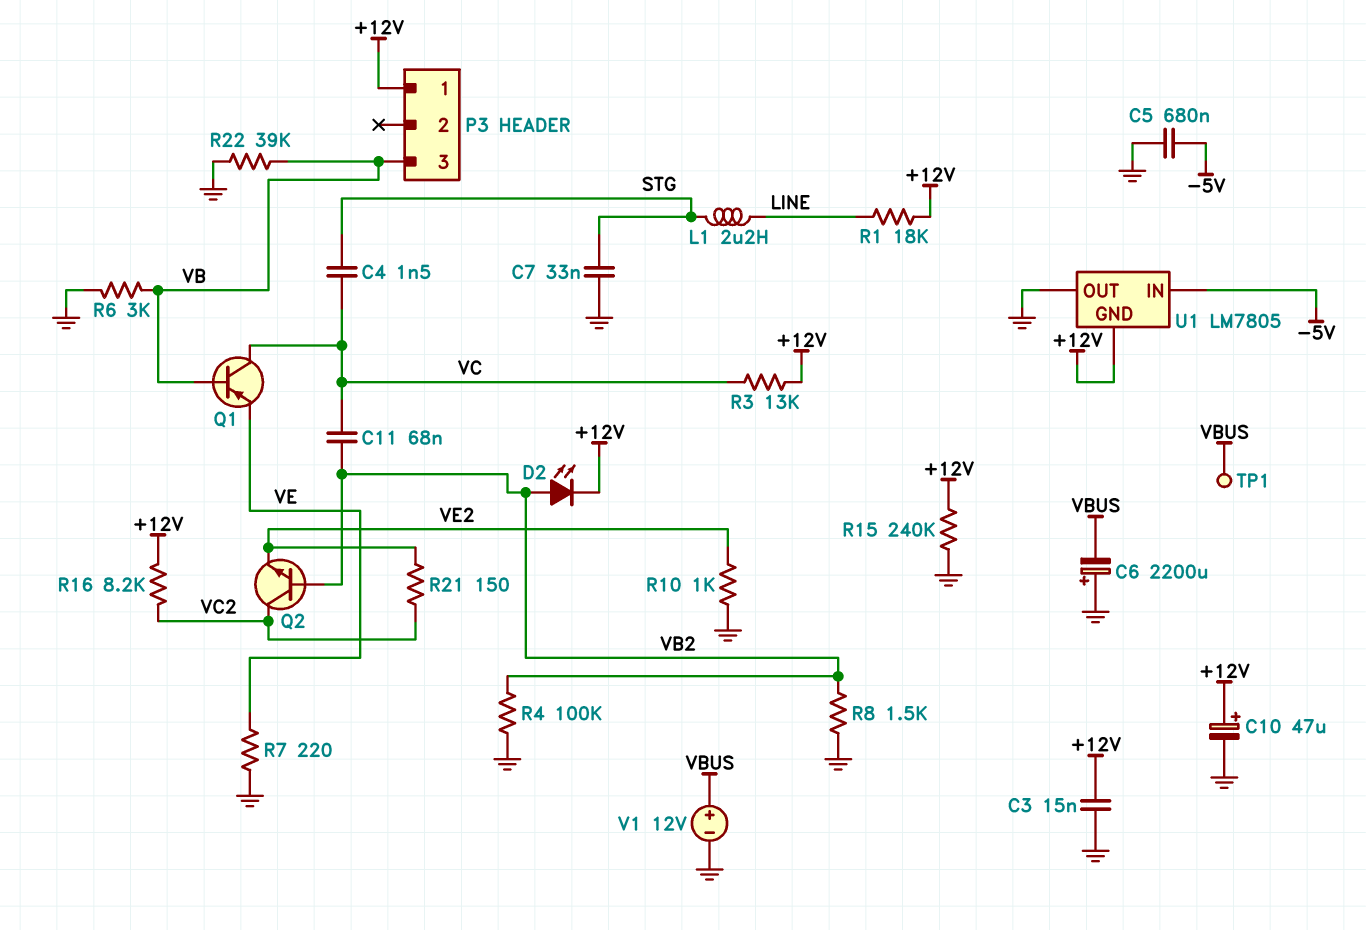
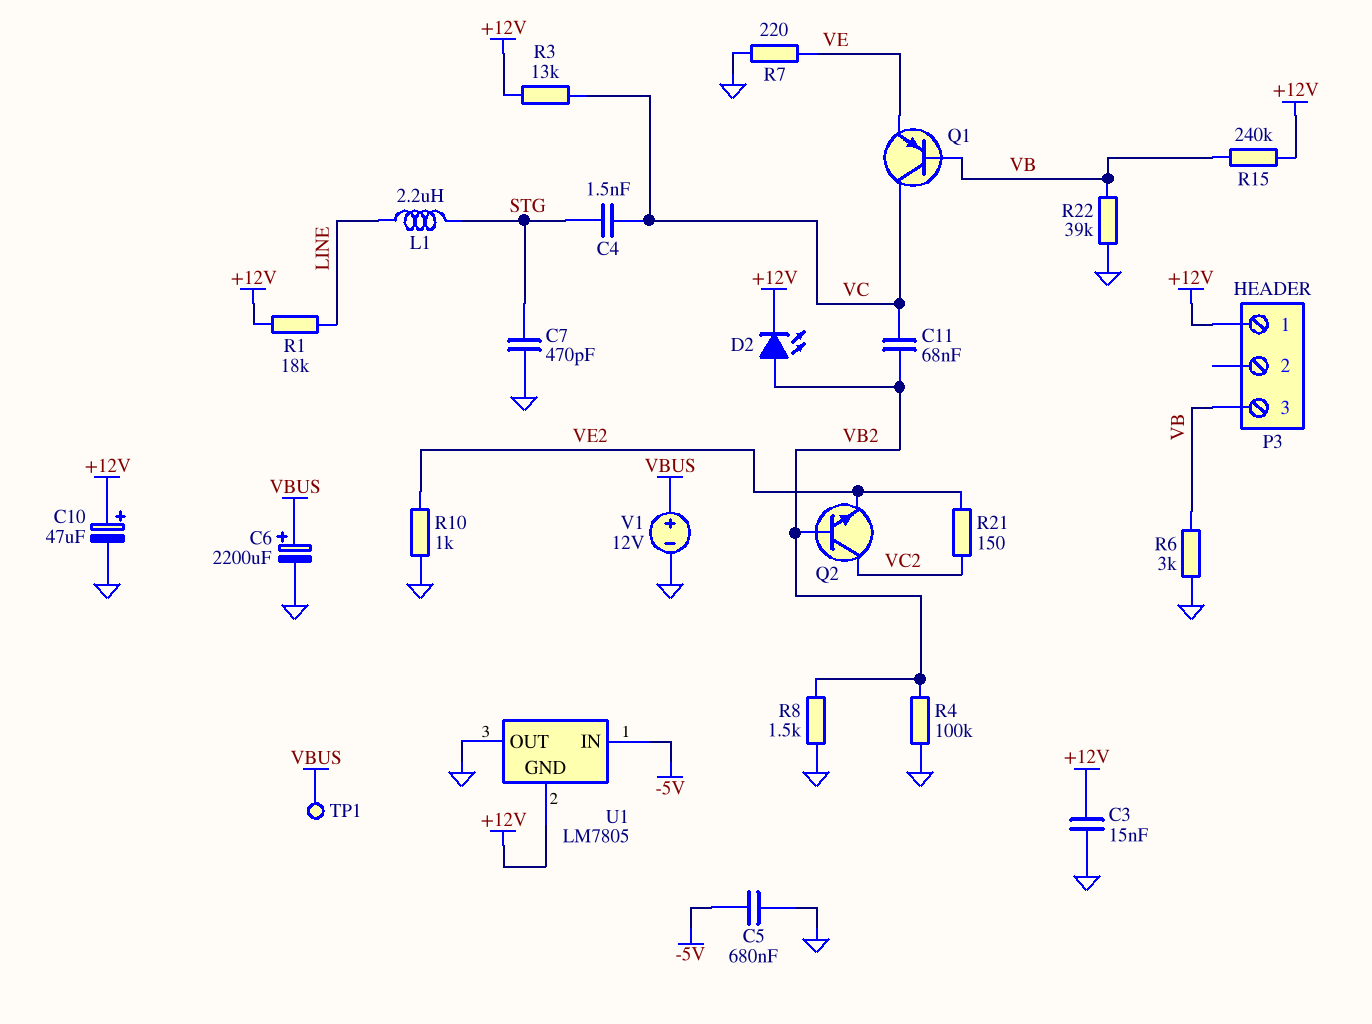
C6: 2200uF (plus GND, minus VBUS) -> 2200uF (plus VBUS, minus GND)
C7: 33nF (GND, STG) -> 470pF (GND, STG)
R15: 240k (+12V, GND) -> 240k (+12V, VB)
R16: 8.2k (+12V, VC2) -> none

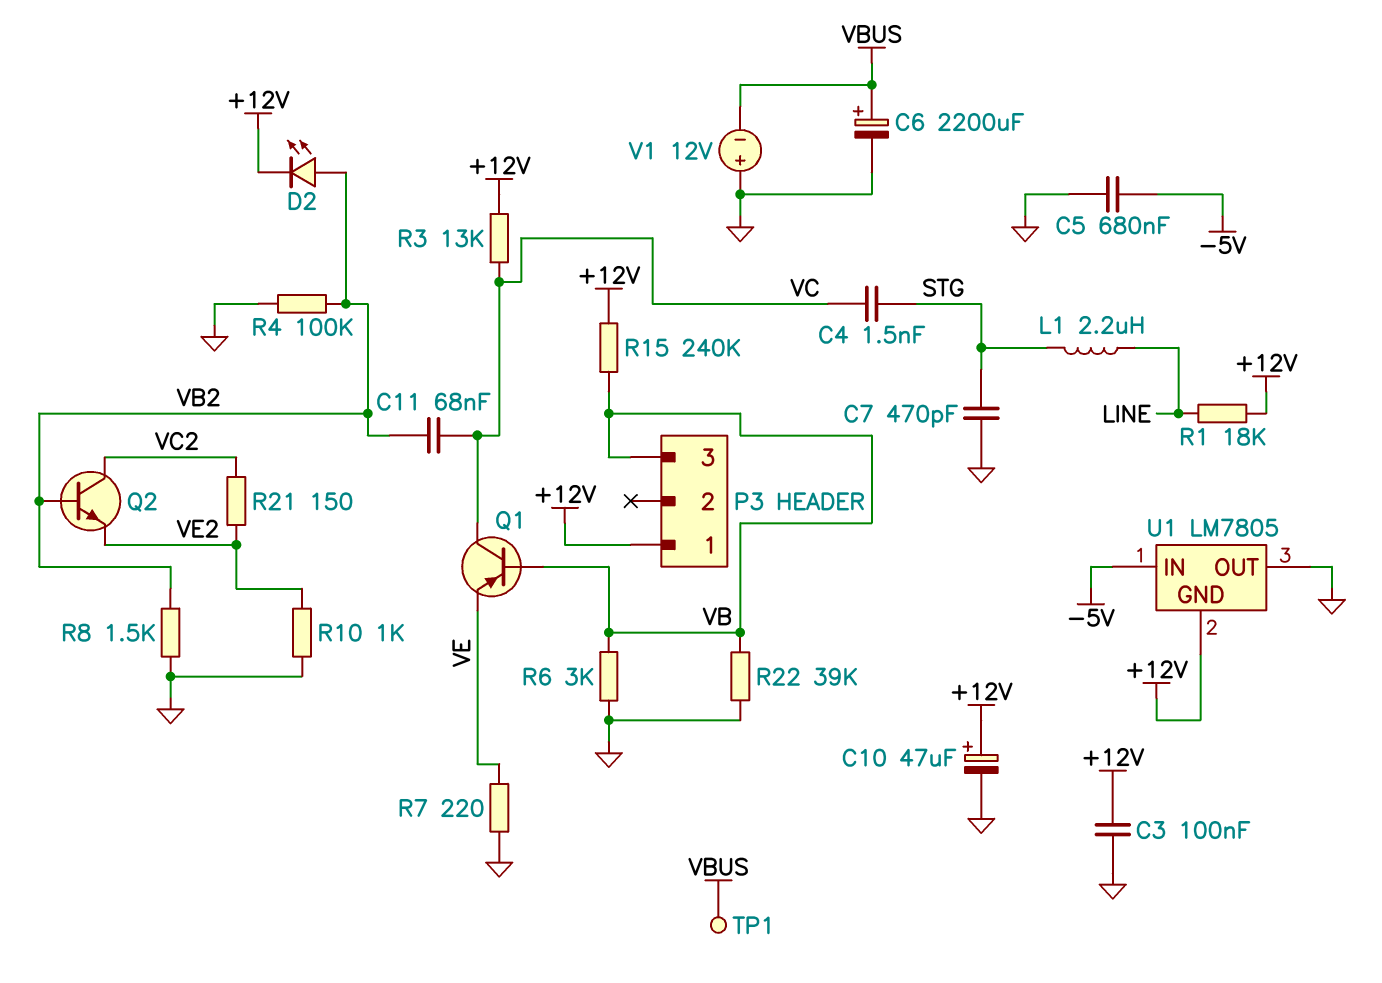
C3: 15nF (+12V, GND) -> 100nF (+12V, GND)
V1: 12V (plus VBUS, minus GND) -> 12V (plus GND, minus VBUS)

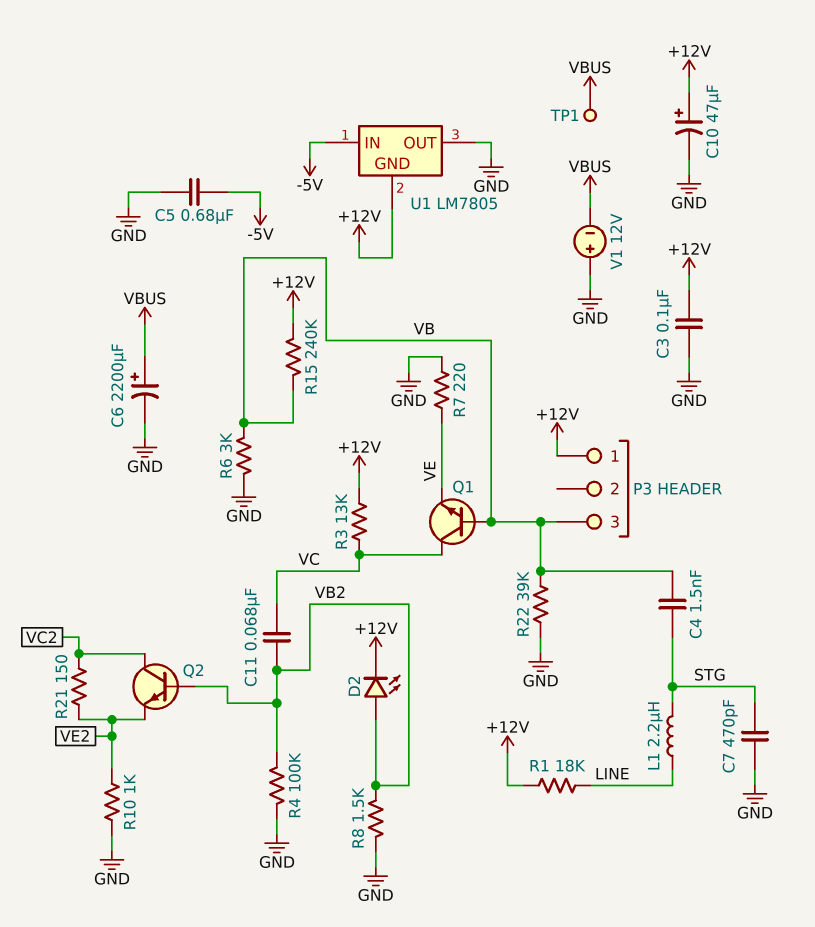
C4: 1.5nF (STG, VC) -> 1.5nF (STG, VB)
Q1: PNP (B VB, C VC, E VE) -> NPN (B VB, C VC, E VE)

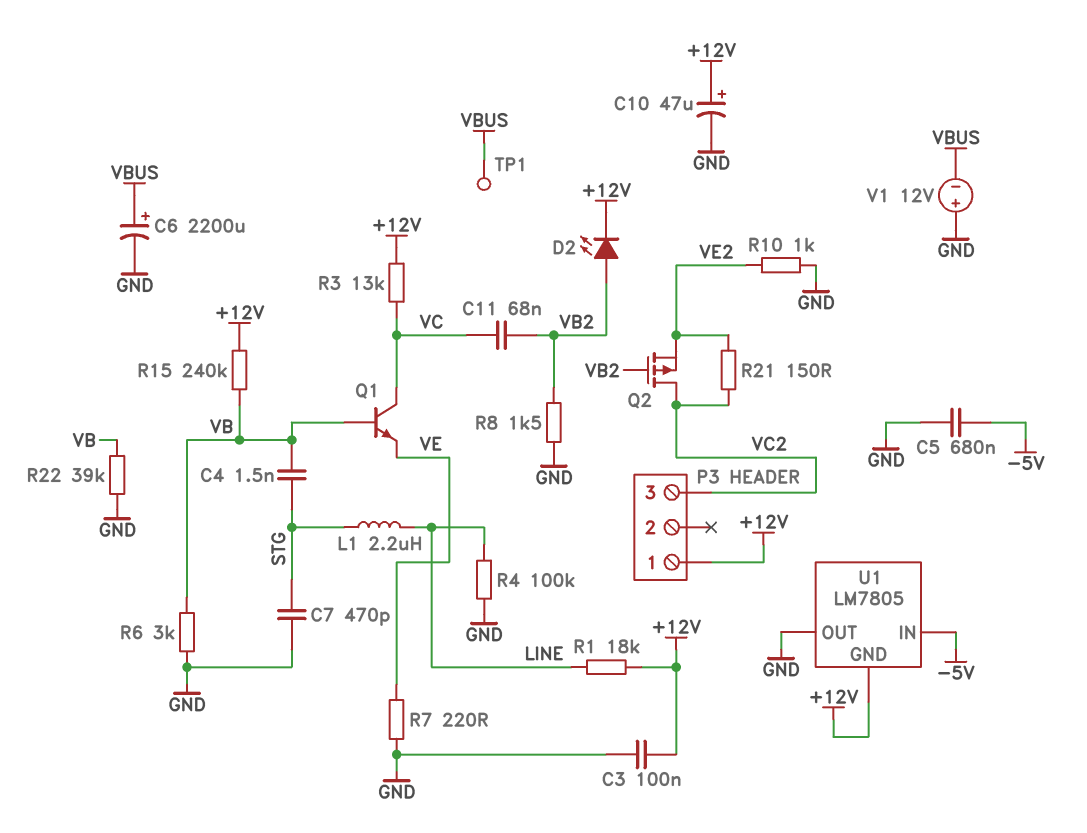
P3 pin 3: VB -> VC2
Q2: NPN (B VB2, C VC2, E VE2) -> PMOS (G VB2, D VC2, S VE2)
R4: 100k (GND, VB2) -> 100k (GND, LINE)

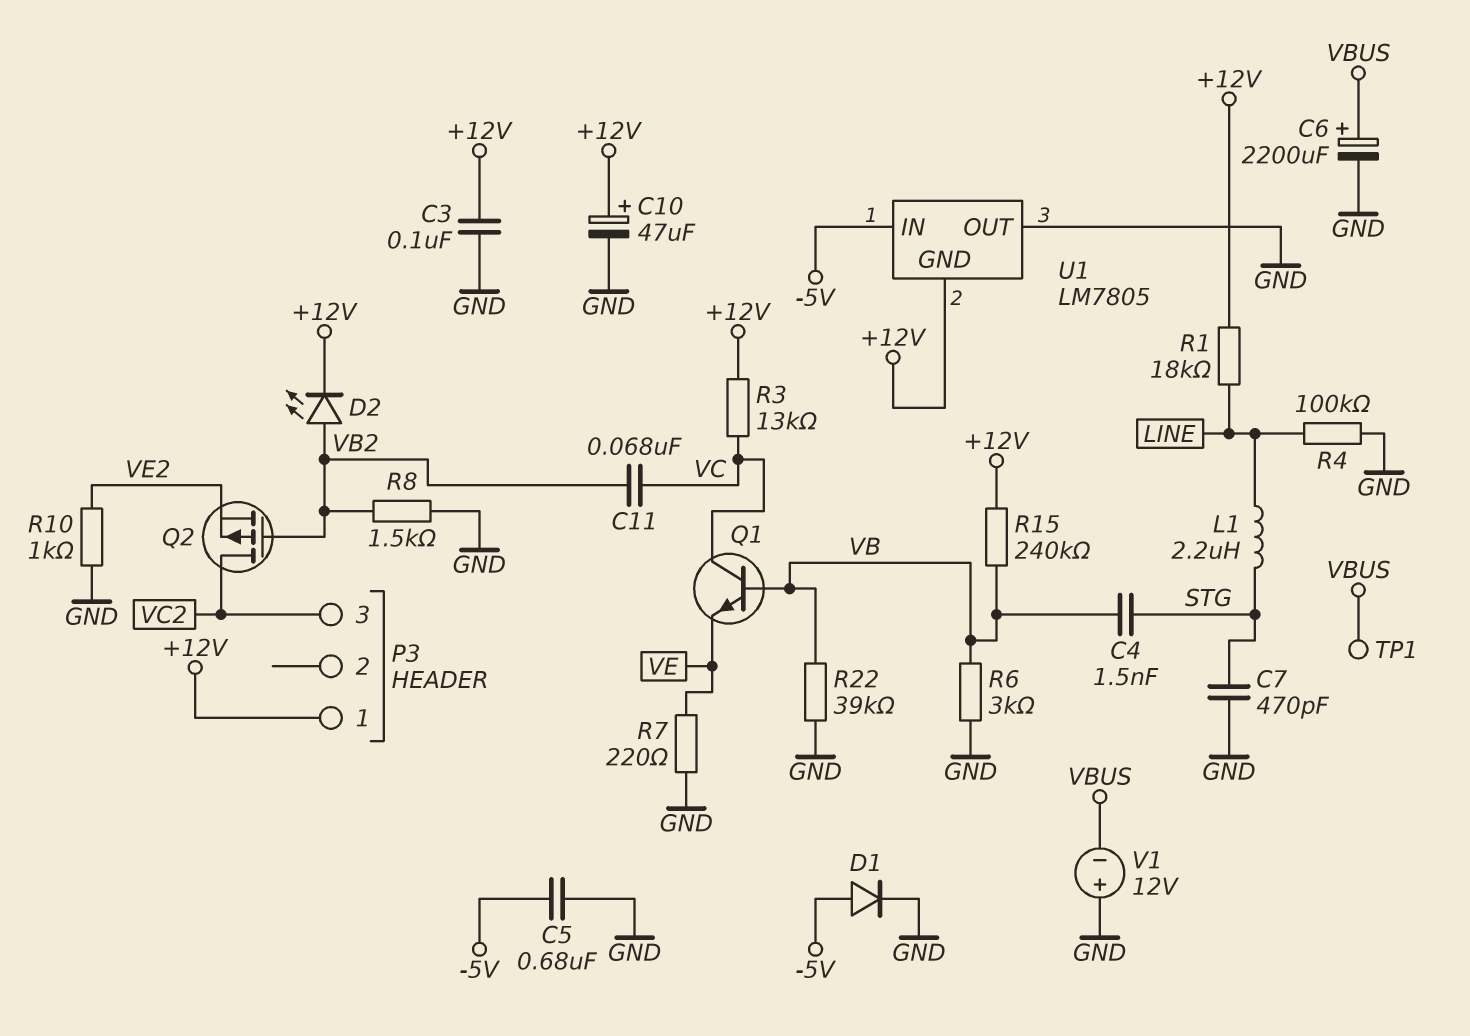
D1: none -> diode (A -5V, K GND)
R21: 150 (VC2, VE2) -> none

